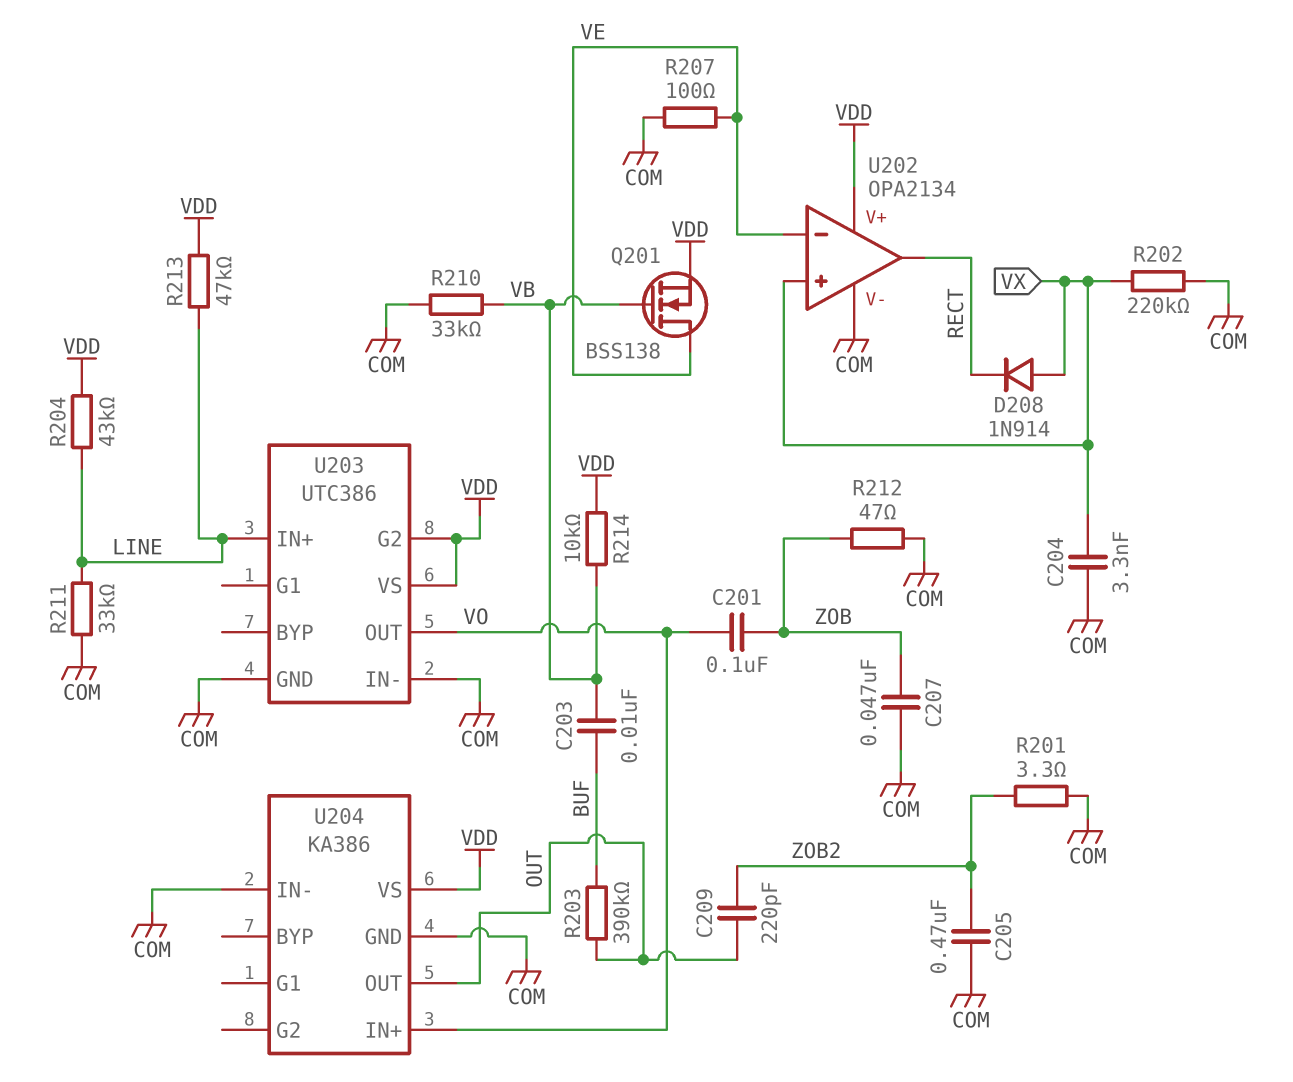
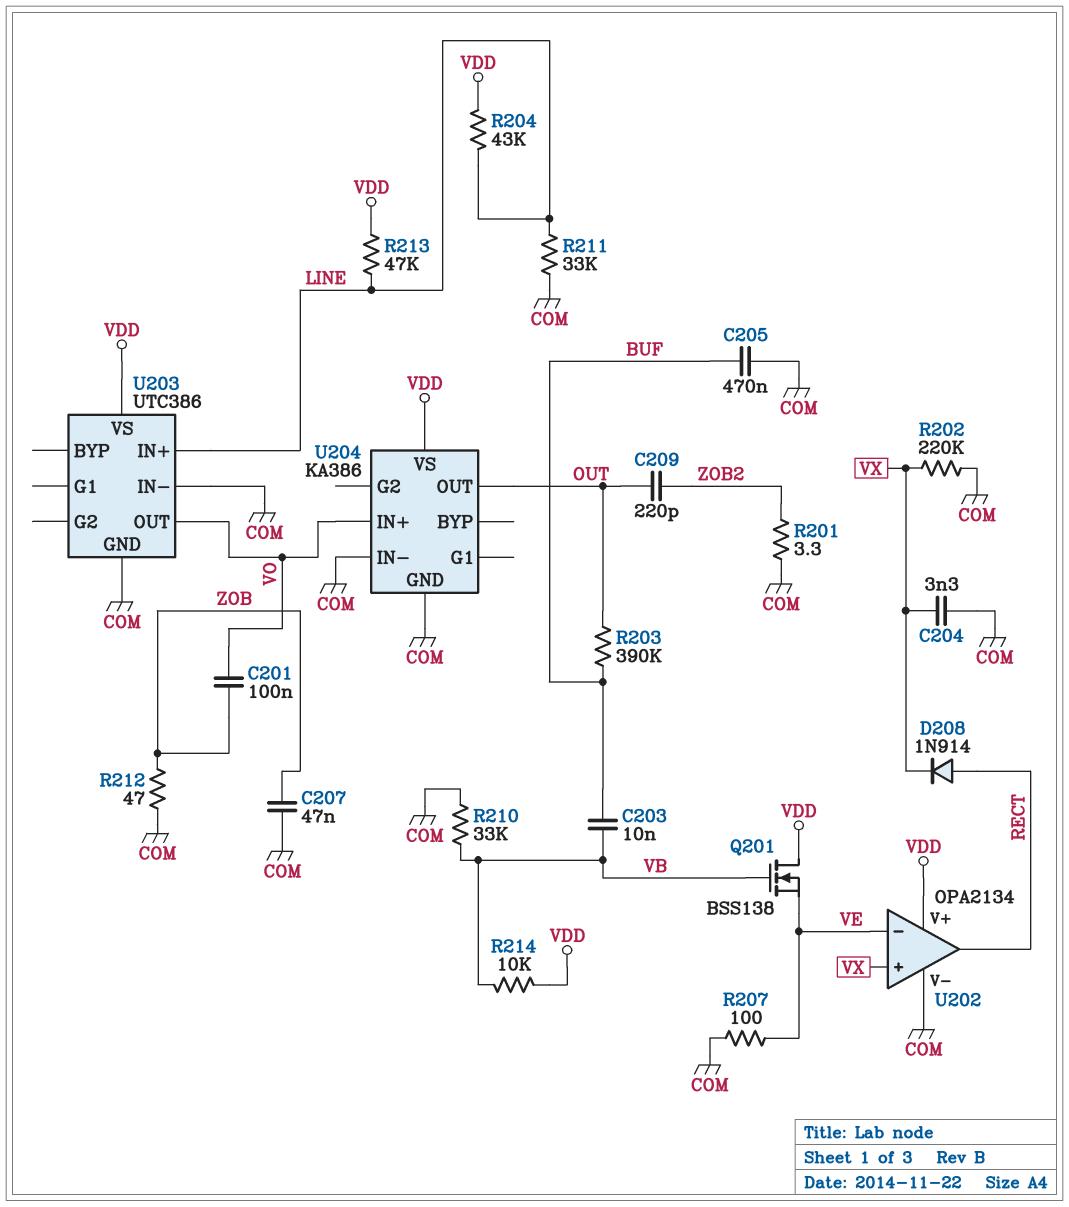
C205: 470nF (COM, ZOB2) -> 470nF (BUF, COM)
D208: diode 1N914 (A VX, K RECT) -> diode 1N914 (A RECT, K VX)
Q201: NMOS BSS138 (G VB, D VE, S VDD) -> NMOS BSS138 (G VB, D VDD, S VE)
U203 pin G2: VDD -> none

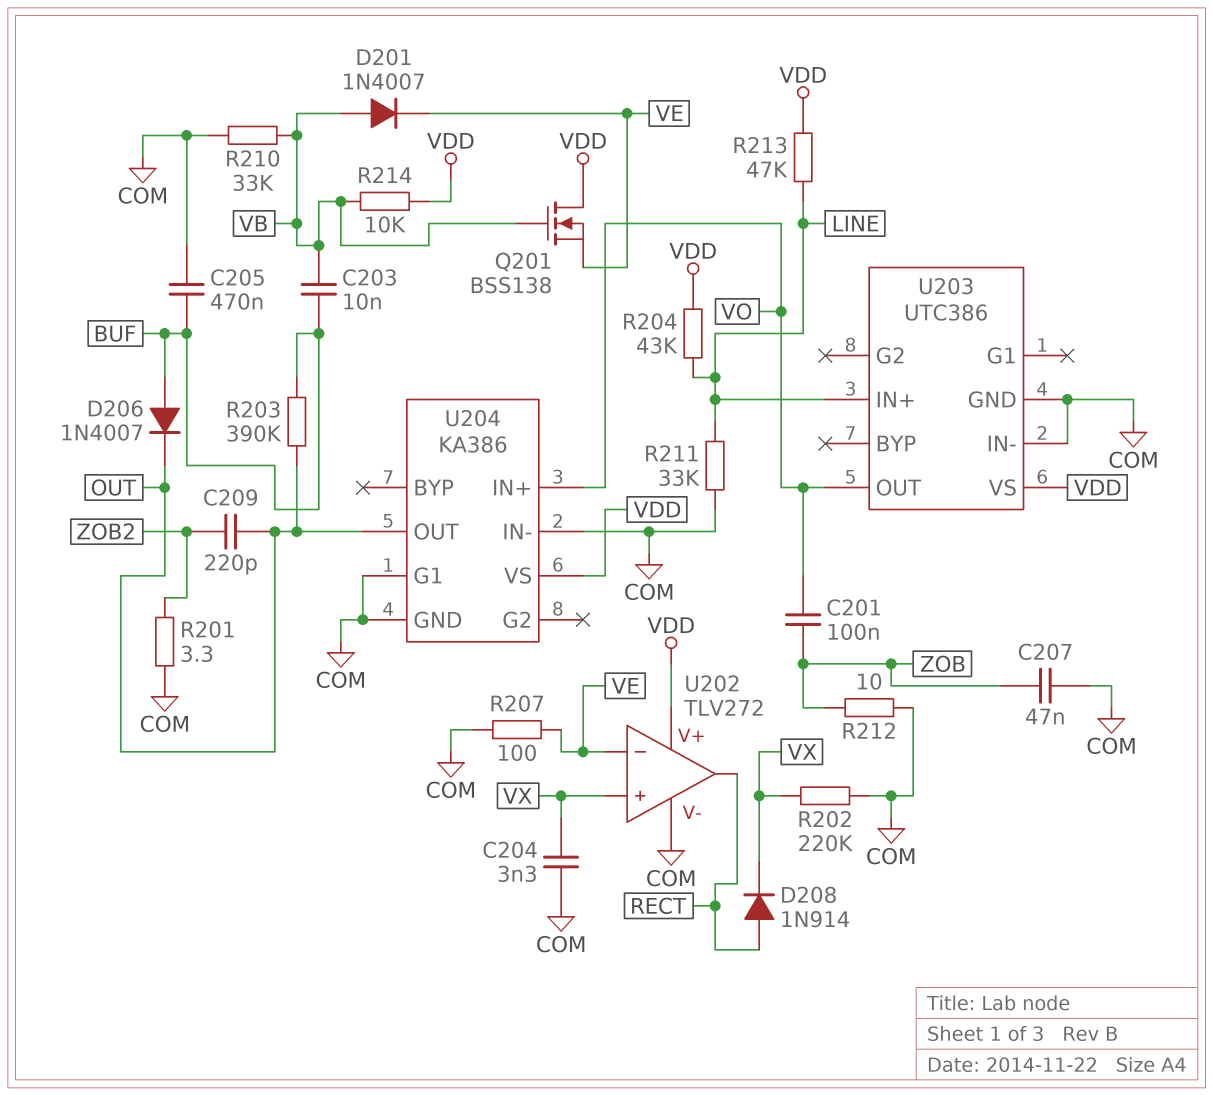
D201: none -> diode 1N4007 (A VB, K VE)
D206: none -> diode 1N4007 (A BUF, K OUT)
R212: 47 (COM, ZOB) -> 10 (COM, ZOB)
U202: OPA2134 -> TLV272
U204 pin G1: none -> COM

